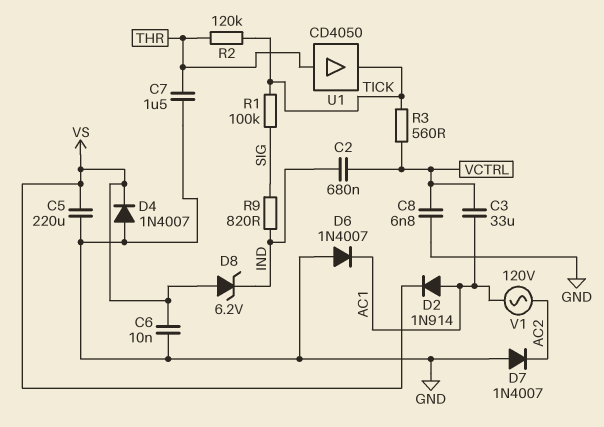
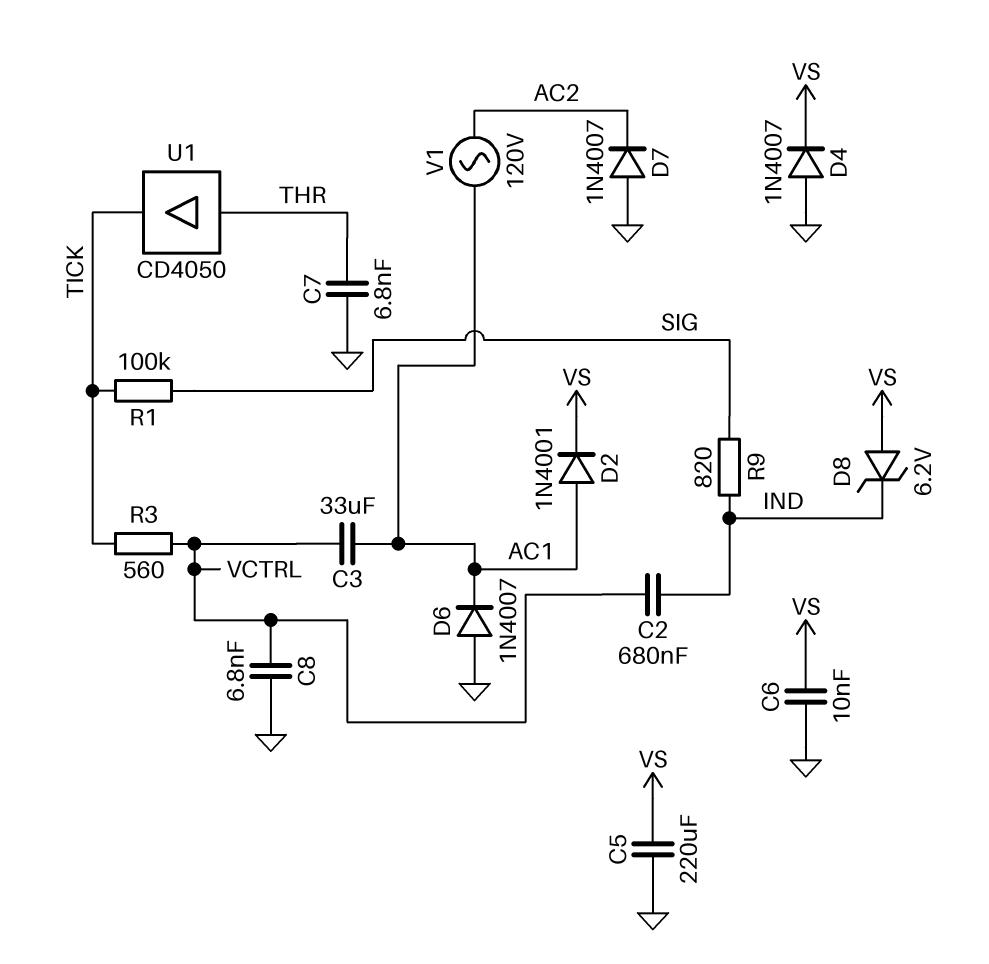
C7: 1.5uF (GND, THR) -> 6.8nF (GND, THR)
D2: diode 1N914 (A AC1, K VS) -> diode 1N4001 (A AC1, K VS)
R2: 120k (THR, TICK) -> none

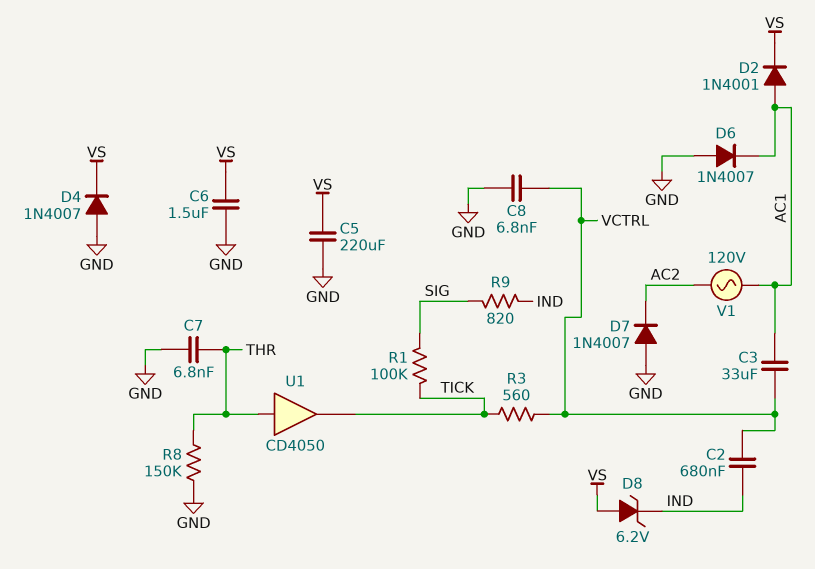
C6: 10nF (GND, VS) -> 1.5uF (GND, VS)
R8: none -> 150k (GND, THR)

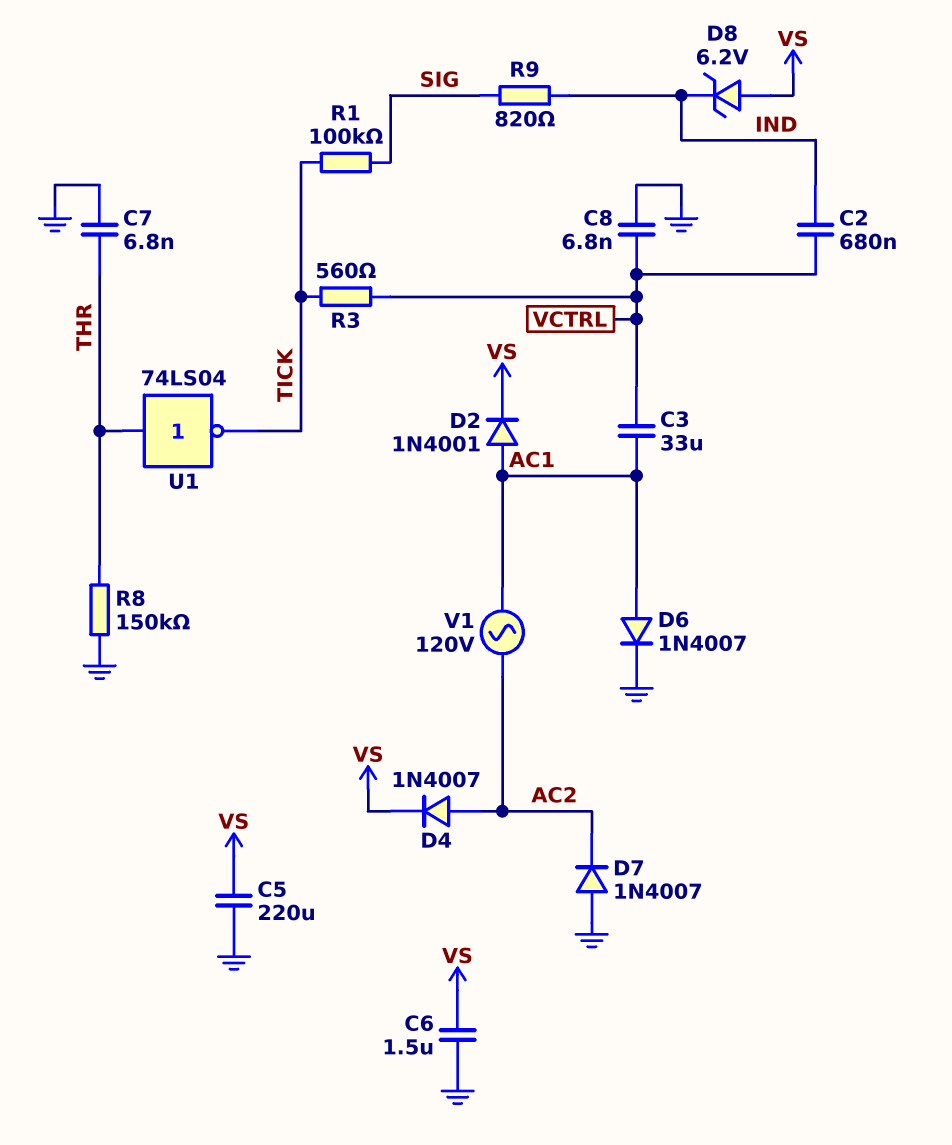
D4: diode 1N4007 (A GND, K VS) -> diode 1N4007 (A AC2, K VS)
D6: diode 1N4007 (A GND, K AC1) -> diode 1N4007 (A AC1, K GND)
U1: buffer CD4050 (in THR, out TICK) -> NOT 74LS04 (in THR, out TICK)

